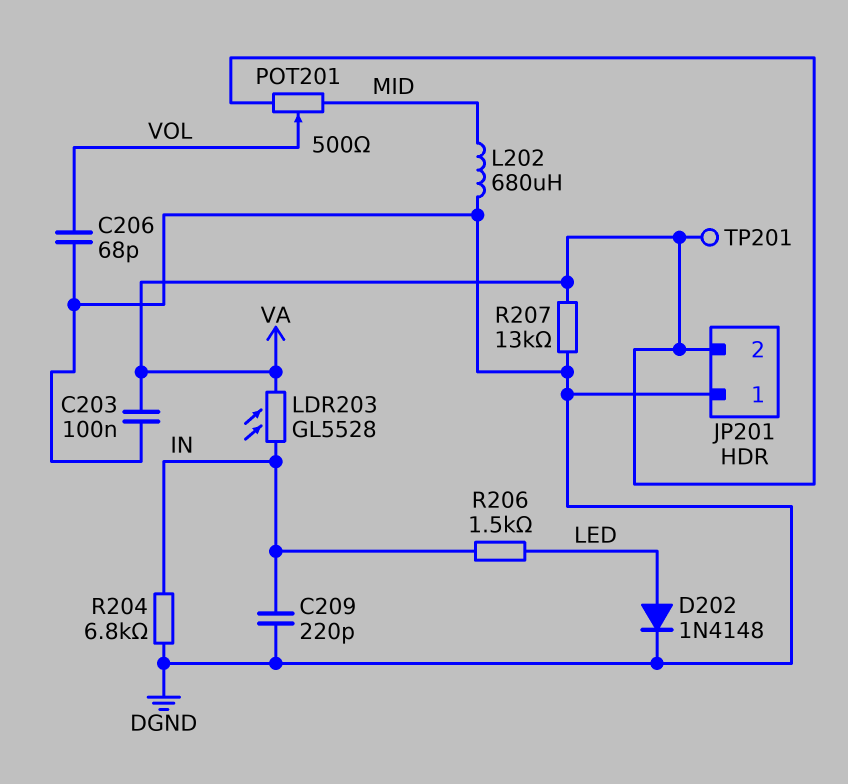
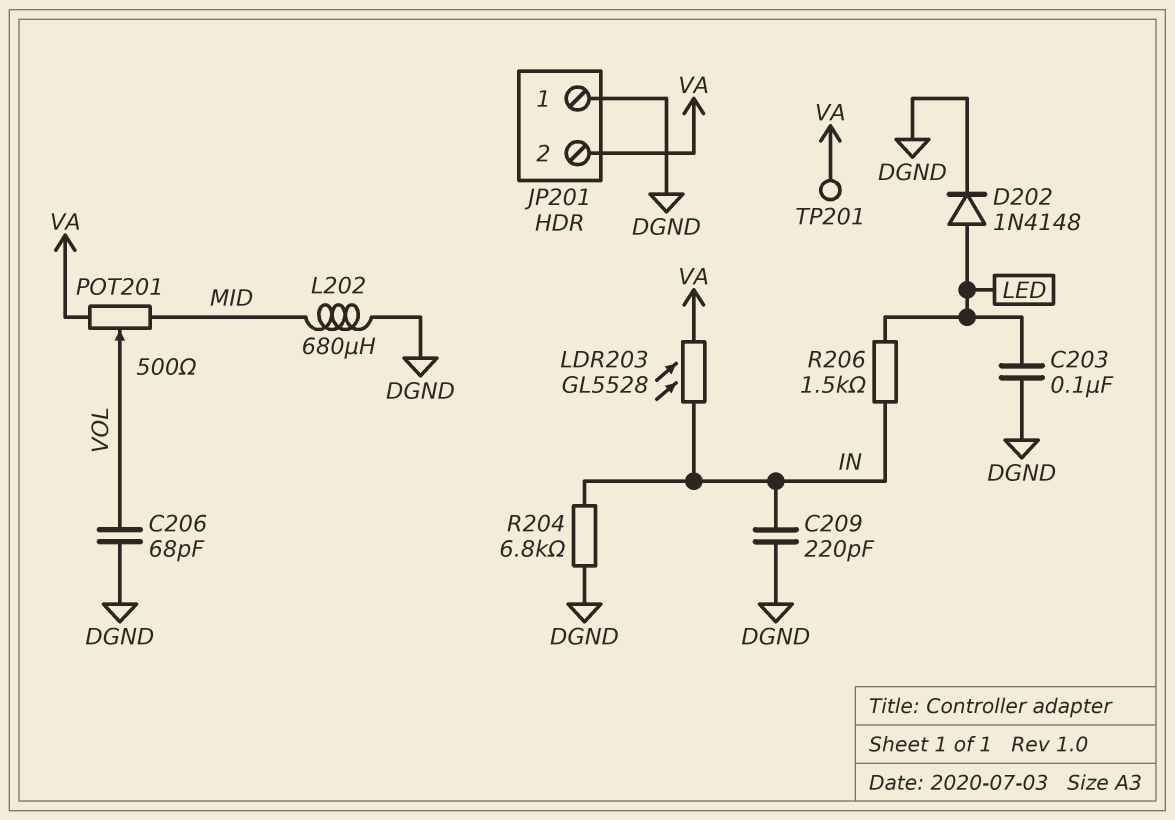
C203: 100nF (DGND, VA) -> 100nF (DGND, LED)
R207: 13k (DGND, VA) -> none

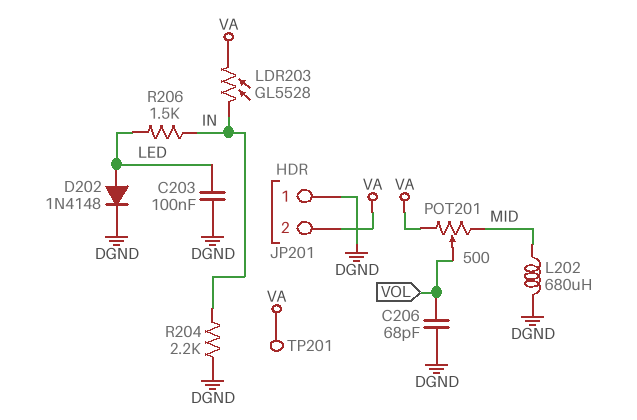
C209: 220pF (DGND, IN) -> none
R204: 6.8k (DGND, IN) -> 2.2k (DGND, IN)

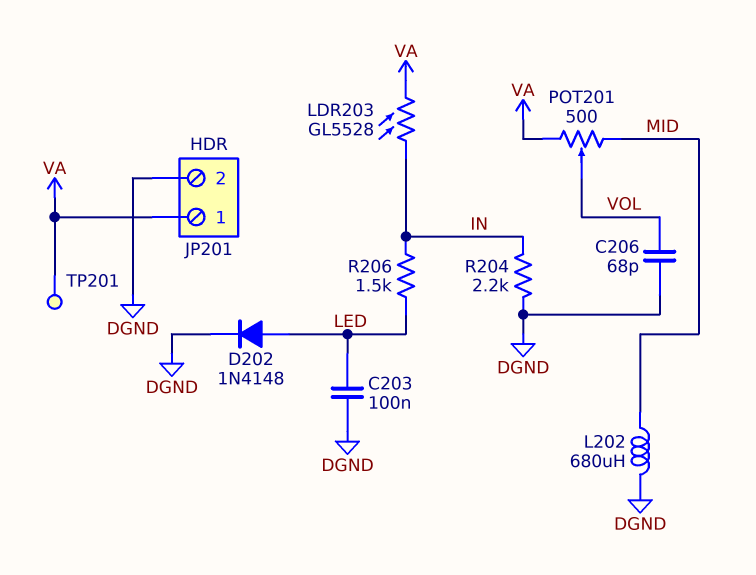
JP201 pin 1: DGND -> VA
JP201 pin 2: VA -> DGND

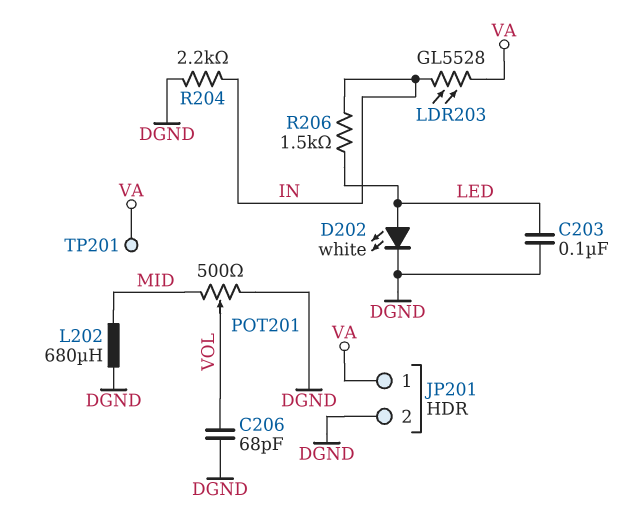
D202: diode 1N4148 (A LED, K DGND) -> LED white (A LED, K DGND)
POT201: 500 (MID, VA, wiper VOL) -> 500 (DGND, MID, wiper VOL)

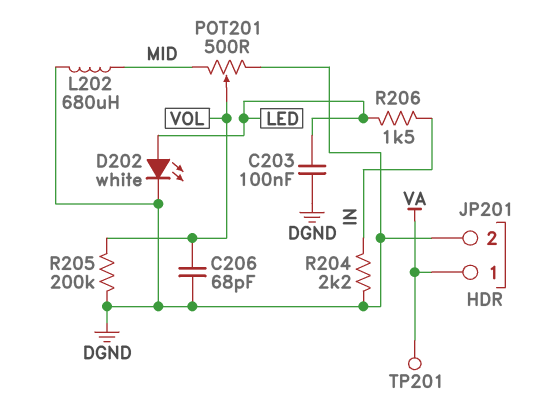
LDR203: GL5528 (IN, VA) -> none
R205: none -> 200k (DGND, VOL)

